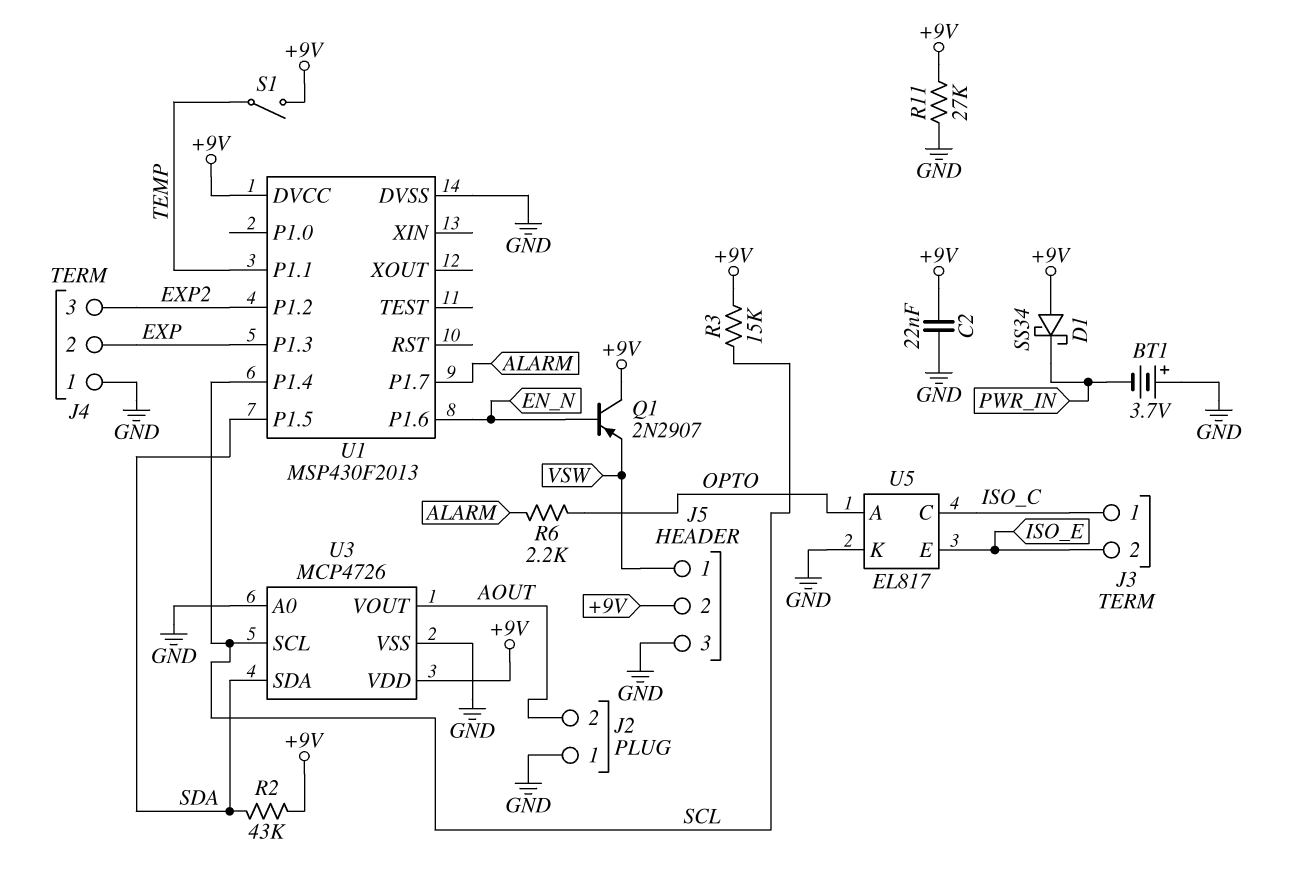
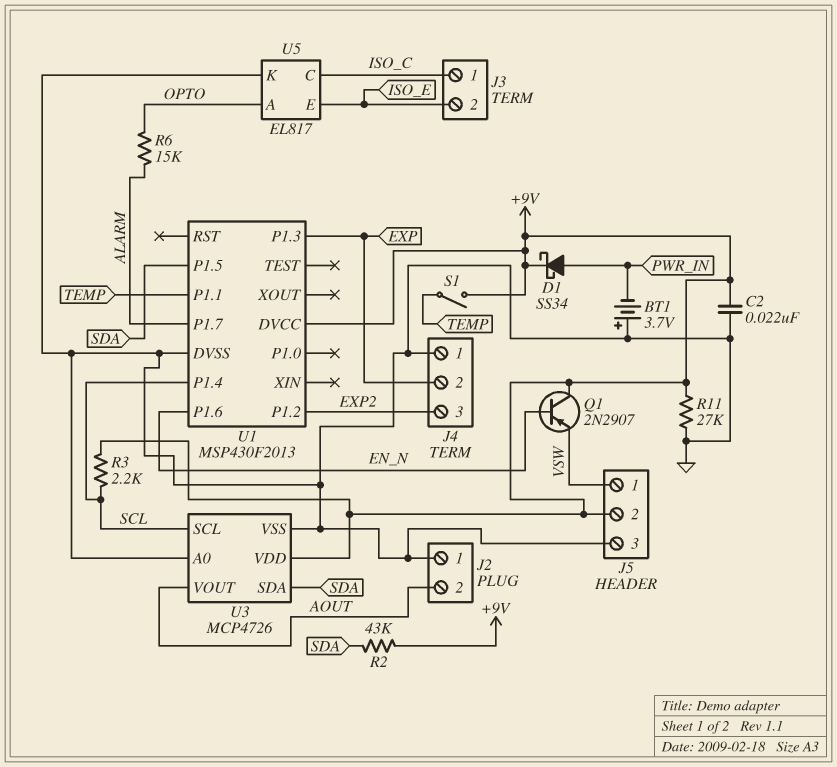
D1: schottky SS34 (A +9V, K PWR_IN) -> schottky SS34 (A PWR_IN, K +9V)
R3: 15k (+9V, SCL) -> 2.2k (+9V, SCL)
R6: 2.2k (ALARM, OPTO) -> 15k (ALARM, OPTO)

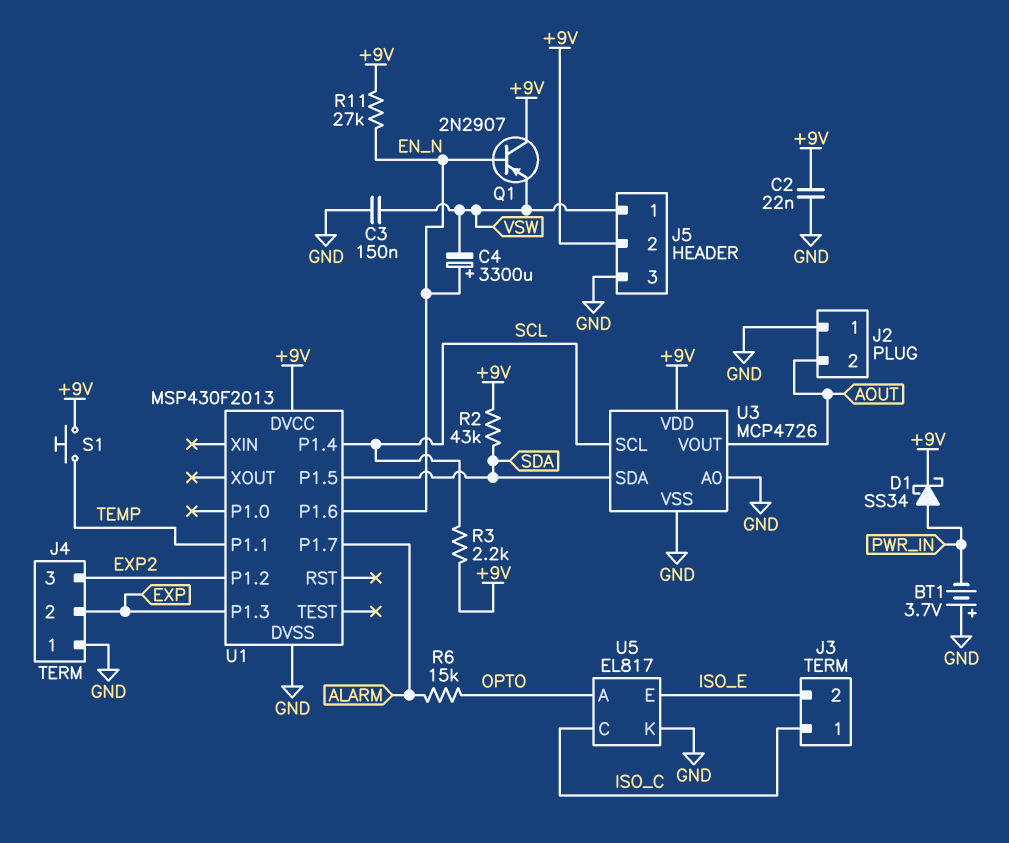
C3: none -> 150nF (GND, VSW)
C4: none -> 3300uF (plus EN_N, minus VSW)
R11: 27k (+9V, GND) -> 27k (+9V, EN_N)
S1: switch (+9V, TEMP) -> button (+9V, TEMP)

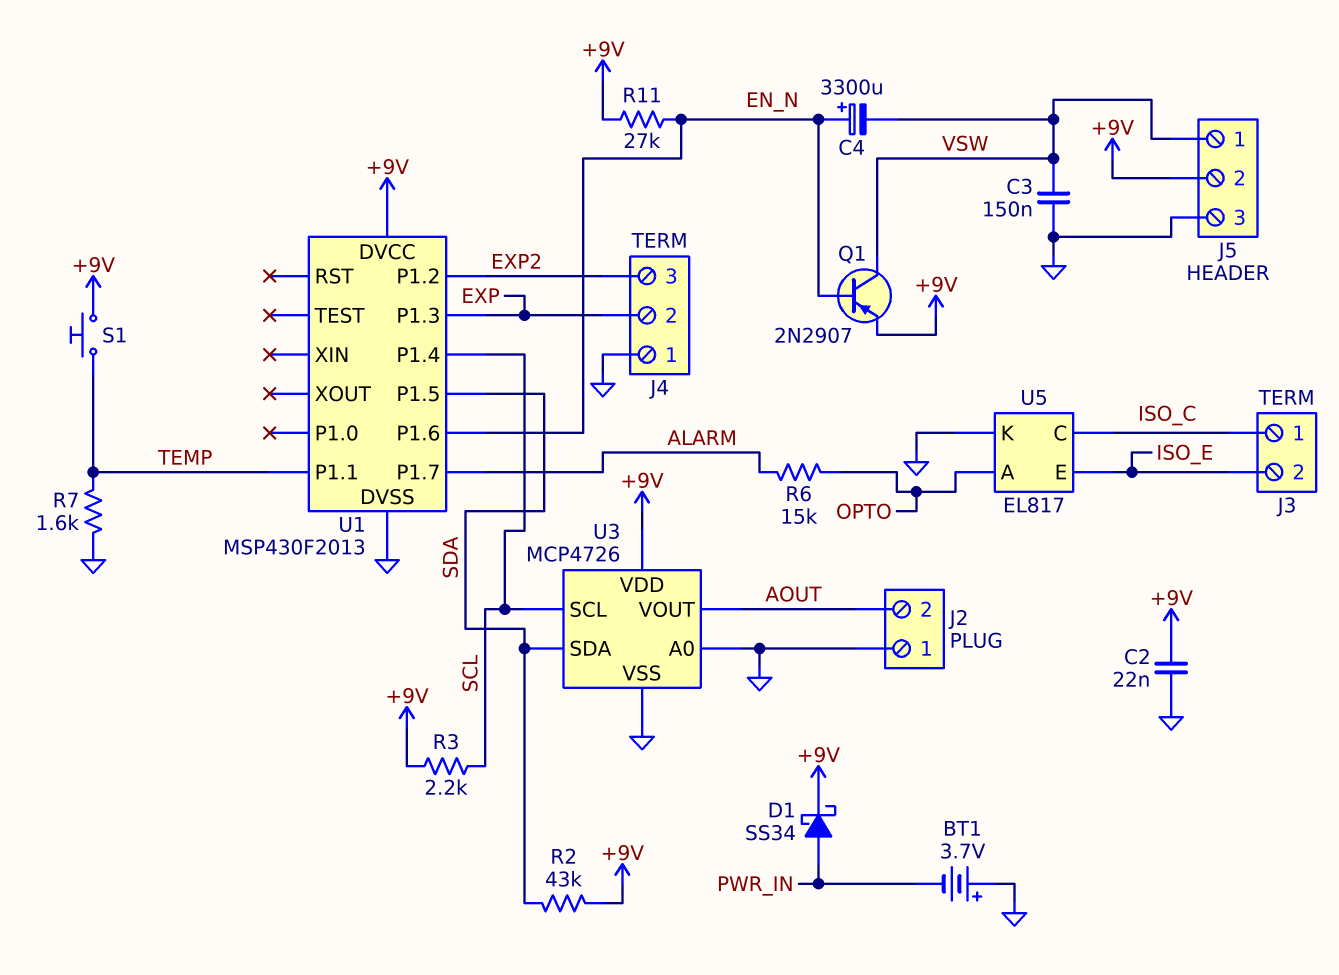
Q1: PNP 2N2907 (B EN_N, C +9V, E VSW) -> PNP 2N2907 (B EN_N, C VSW, E +9V)
R7: none -> 1.6k (GND, TEMP)

